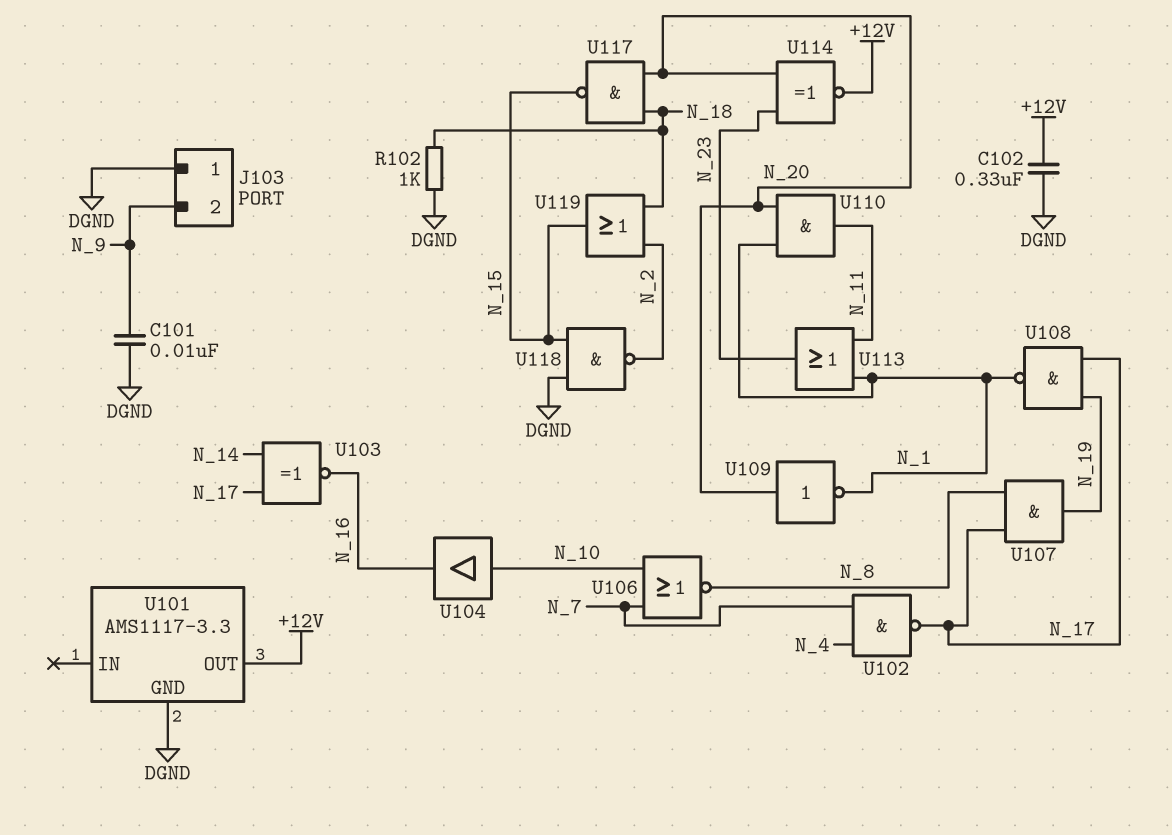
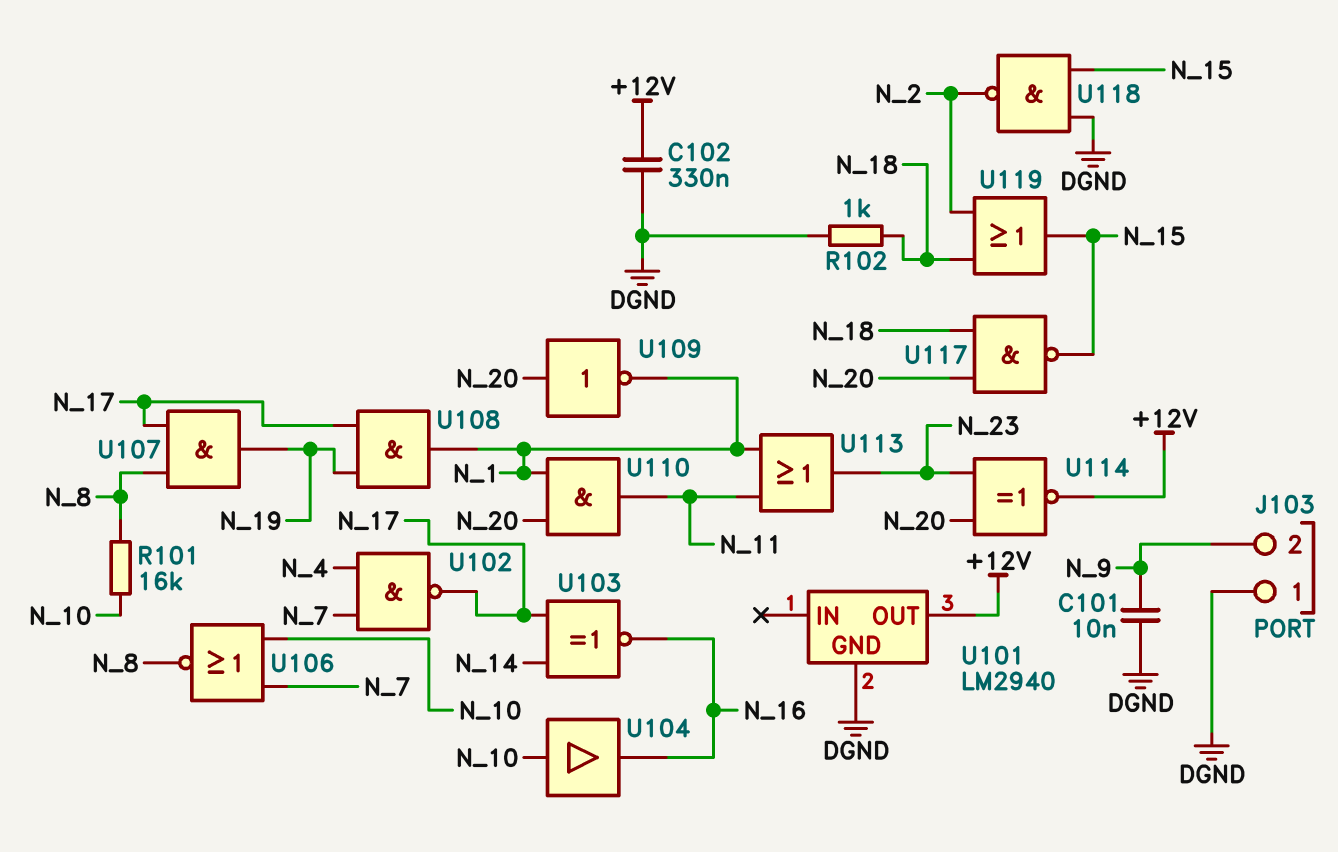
R101: none -> 16k (N_8, N_10)
U101: AMS1117-3.3 -> LM2940
U108: NAND (in N_17, in N_19, out N_1) -> AND (in N_17, in N_19, out N_1)

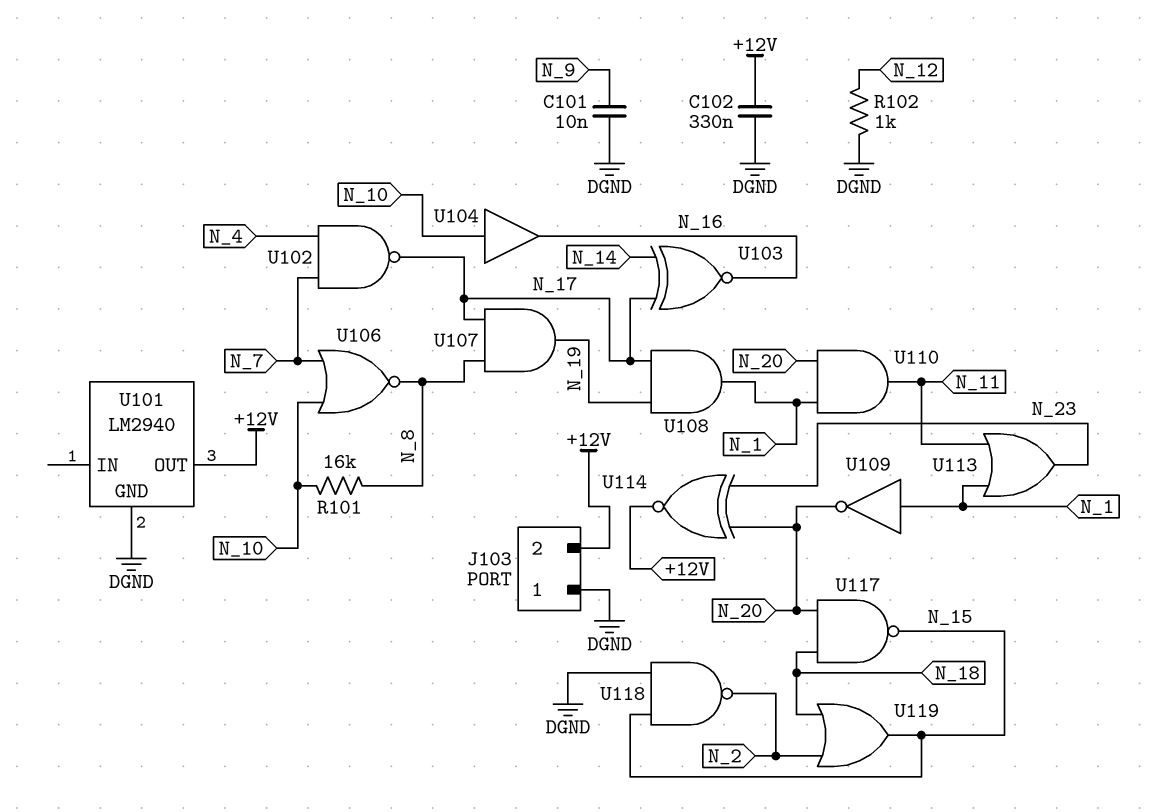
J103 pin 2: N_9 -> +12V
R102: 1k (DGND, N_18) -> 1k (DGND, N_12)
U109: NOT (in N_20, out N_1) -> NOT (in N_1, out N_20)

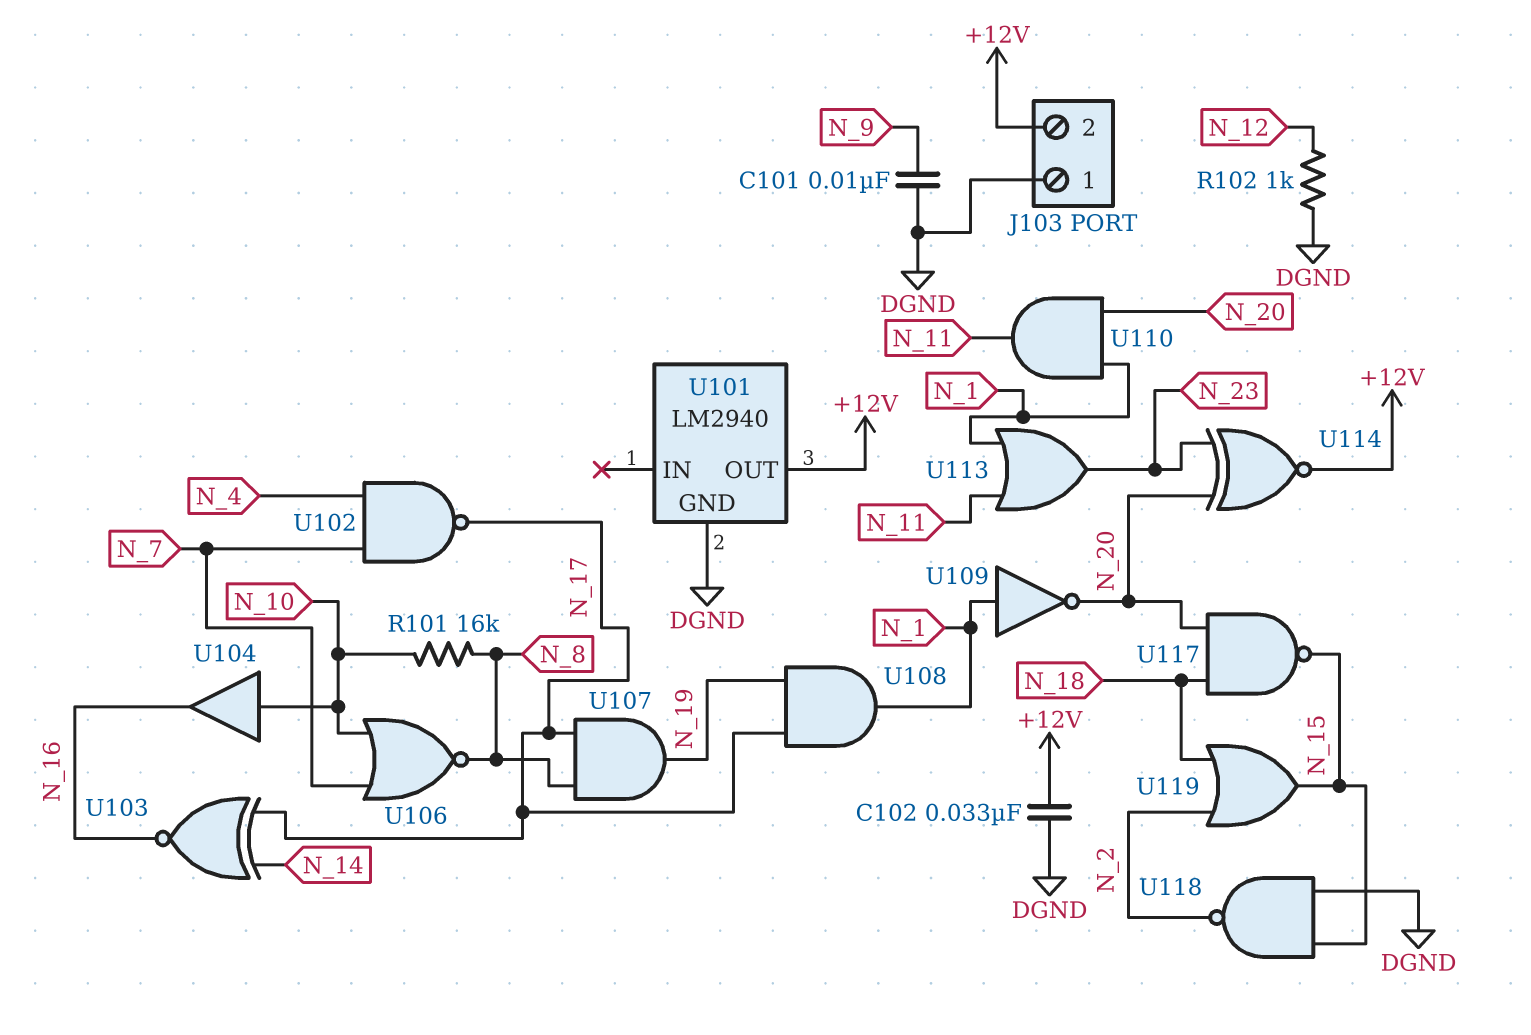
C102: 330nF (+12V, DGND) -> 33nF (+12V, DGND)

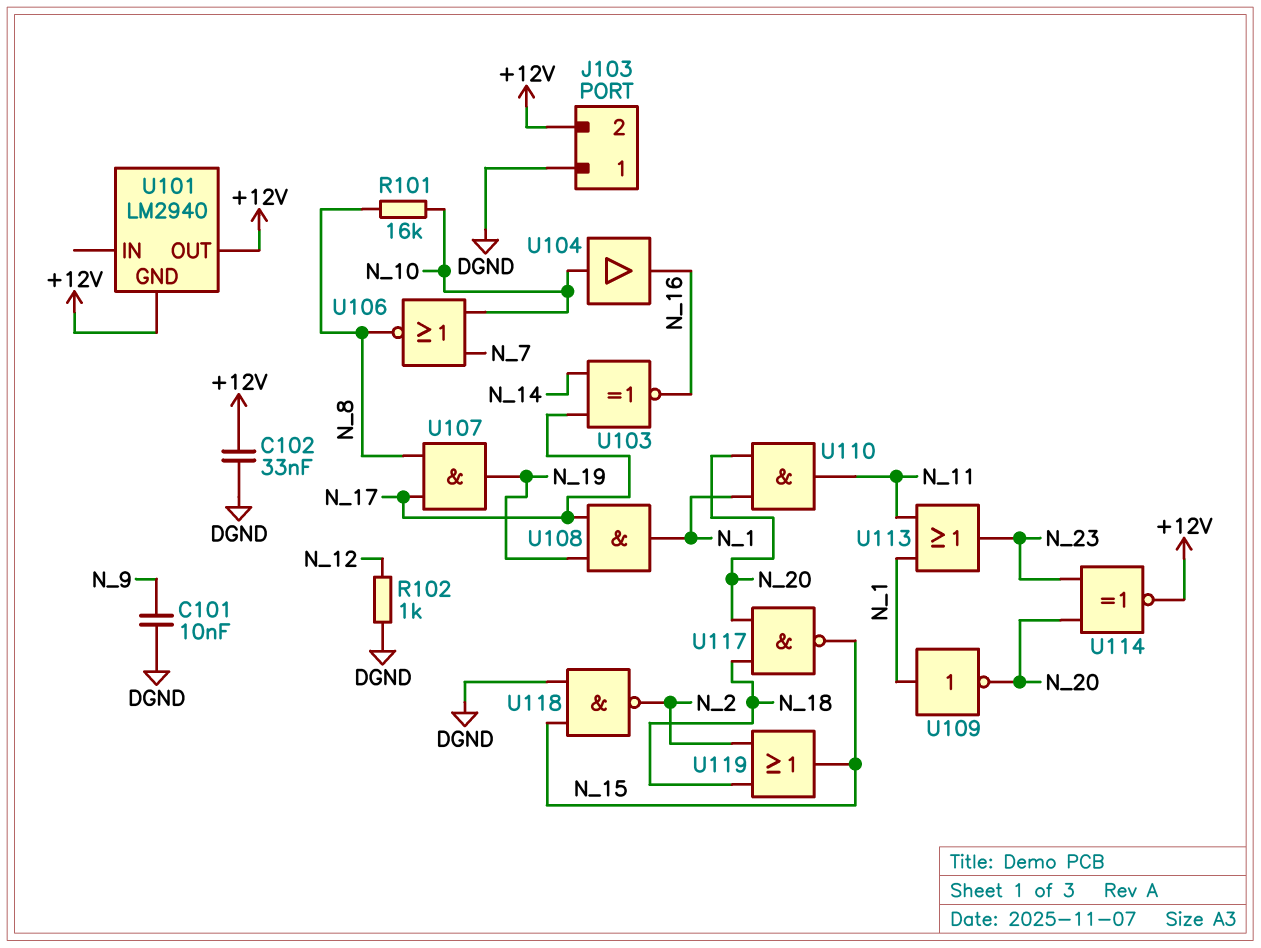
U101 pin GND: DGND -> +12V
U102: NAND (in N_4, in N_7, out N_17) -> none

